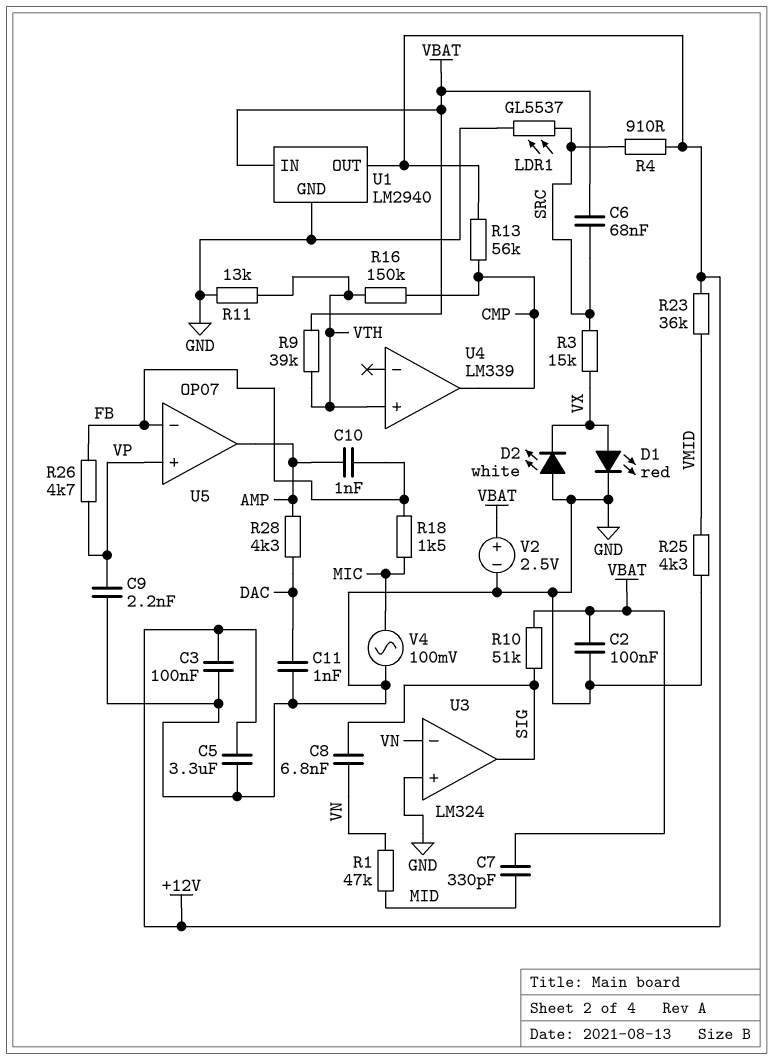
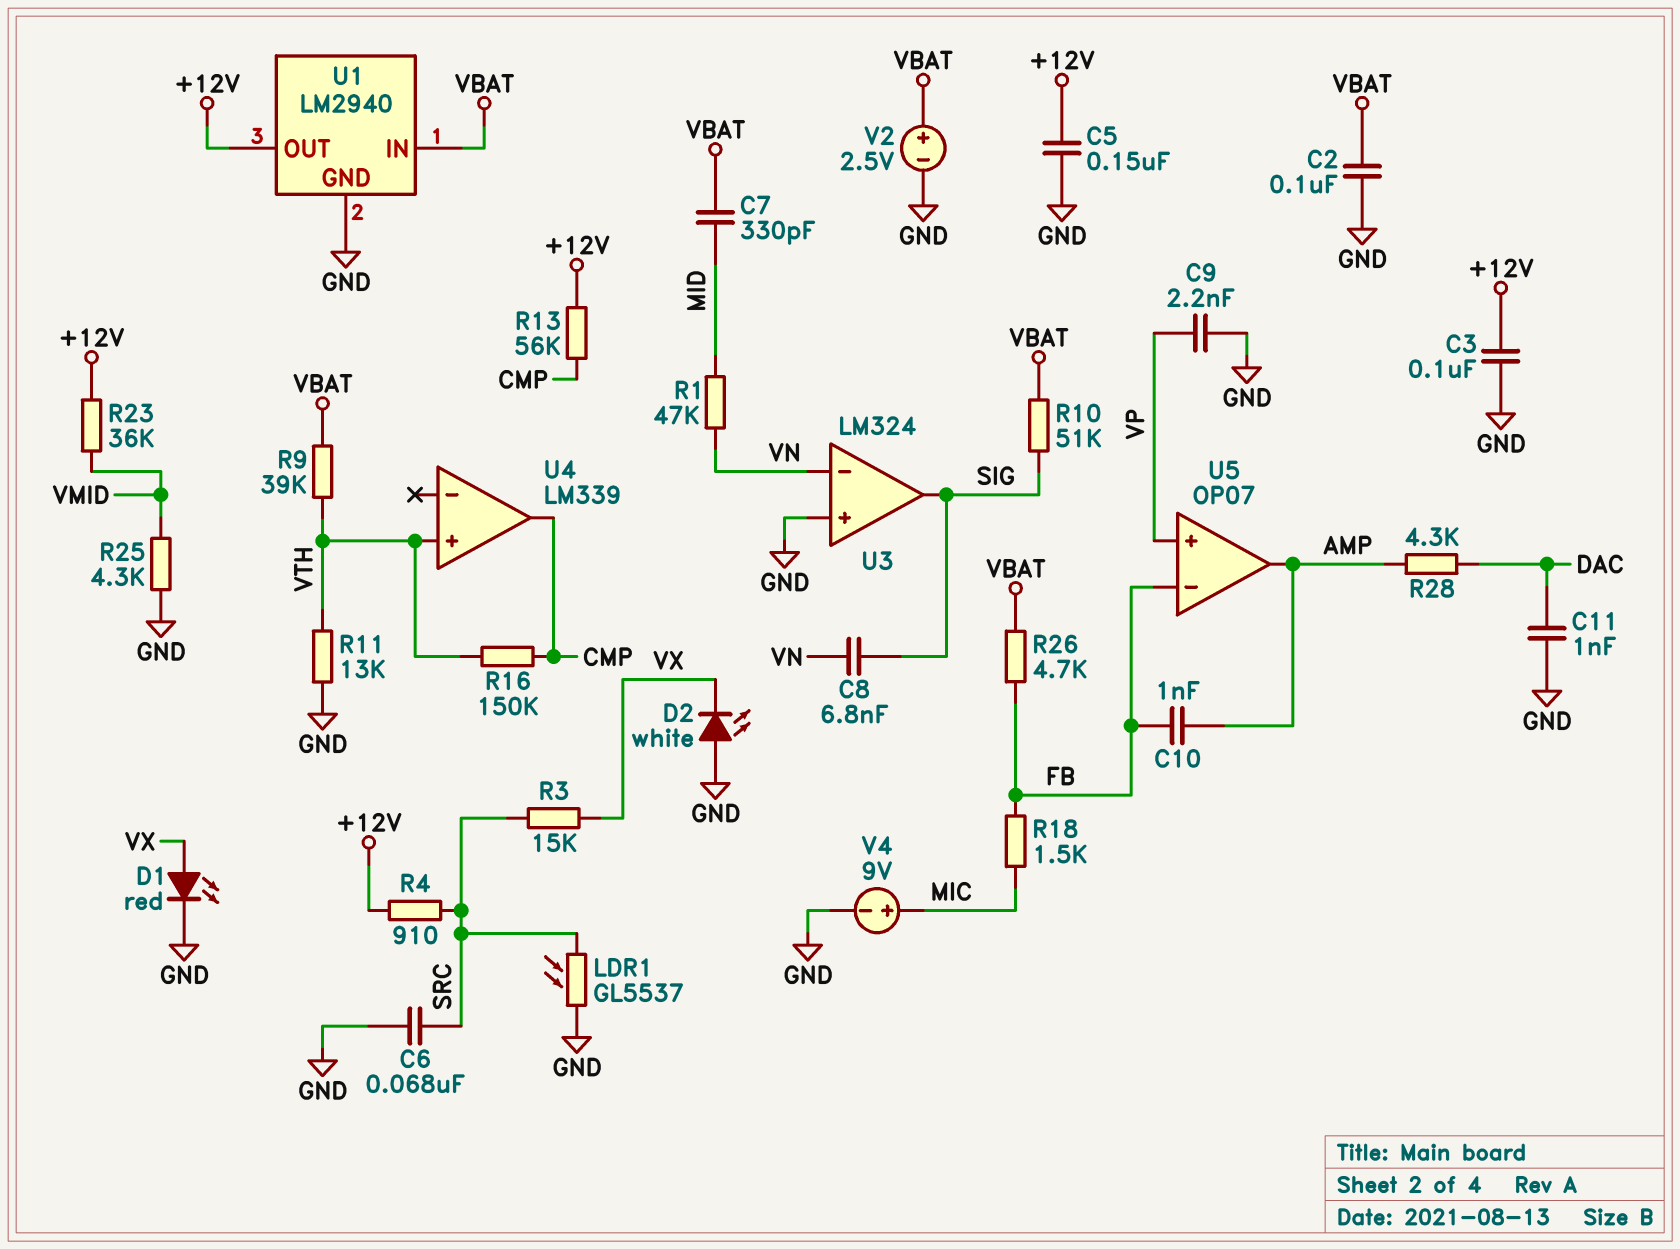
C5: 3.3uF (+12V, GND) -> 150nF (+12V, GND)
C6: 68nF (SRC, VBAT) -> 68nF (GND, SRC)
R26: 4.7k (FB, VP) -> 4.7k (FB, VBAT)
V4: AC 100mV (GND, MIC) -> 9V (plus MIC, minus GND)

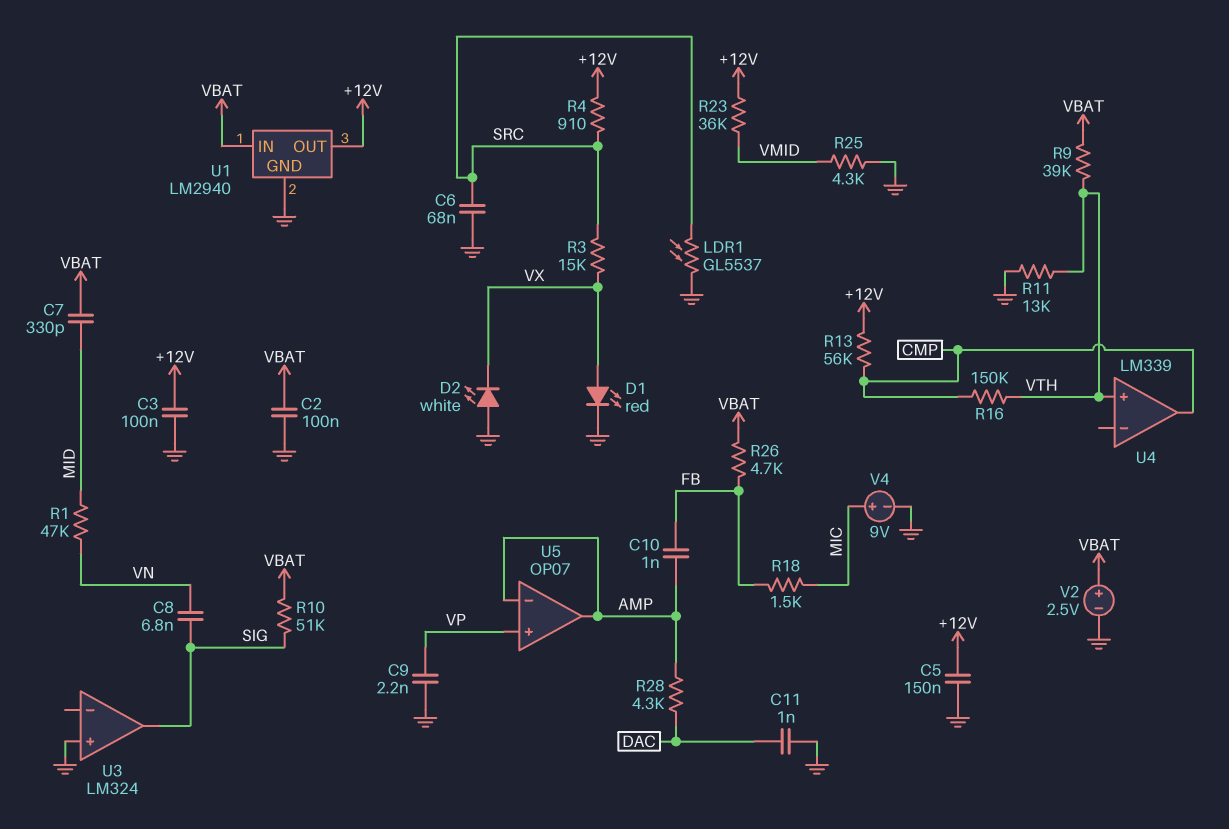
U3 pin in-: VN -> none
U5 pin in-: FB -> AMP

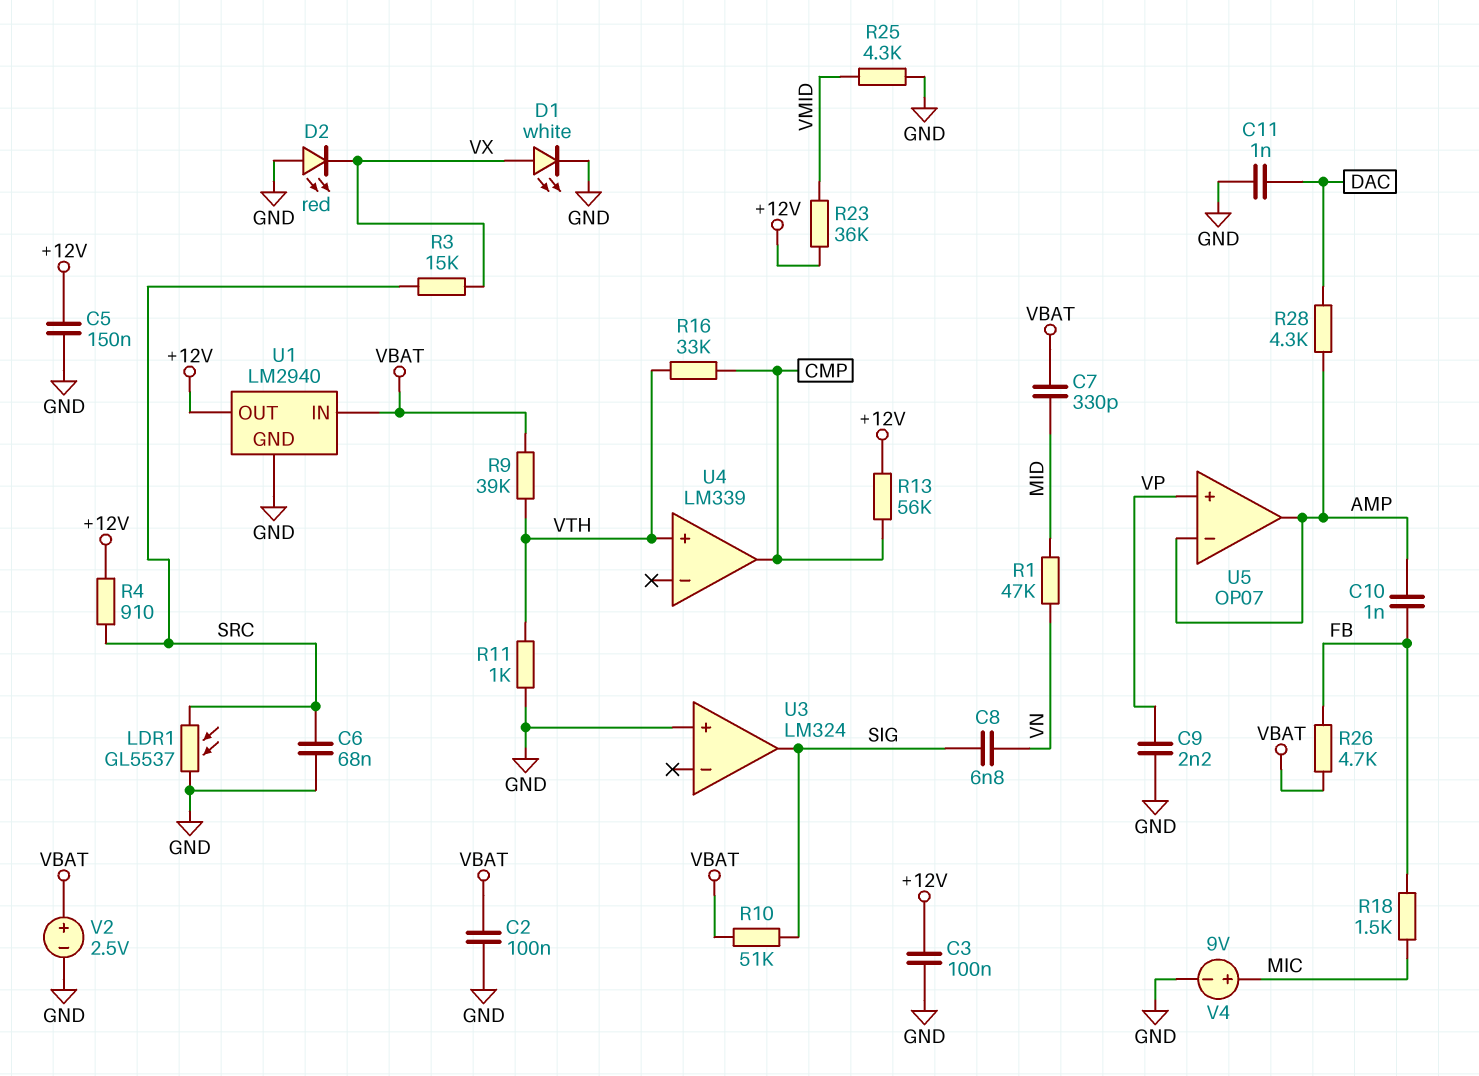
D1: LED red (A VX, K GND) -> LED white (A VX, K GND)
D2: LED white (A GND, K VX) -> LED red (A GND, K VX)
R11: 13k (GND, VTH) -> 1k (GND, VTH)
R16: 150k (CMP, VTH) -> 33k (CMP, VTH)

